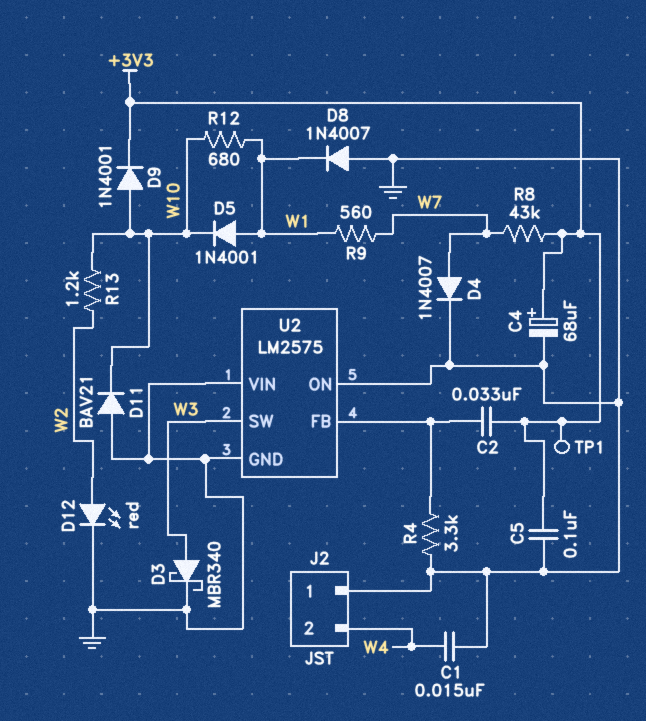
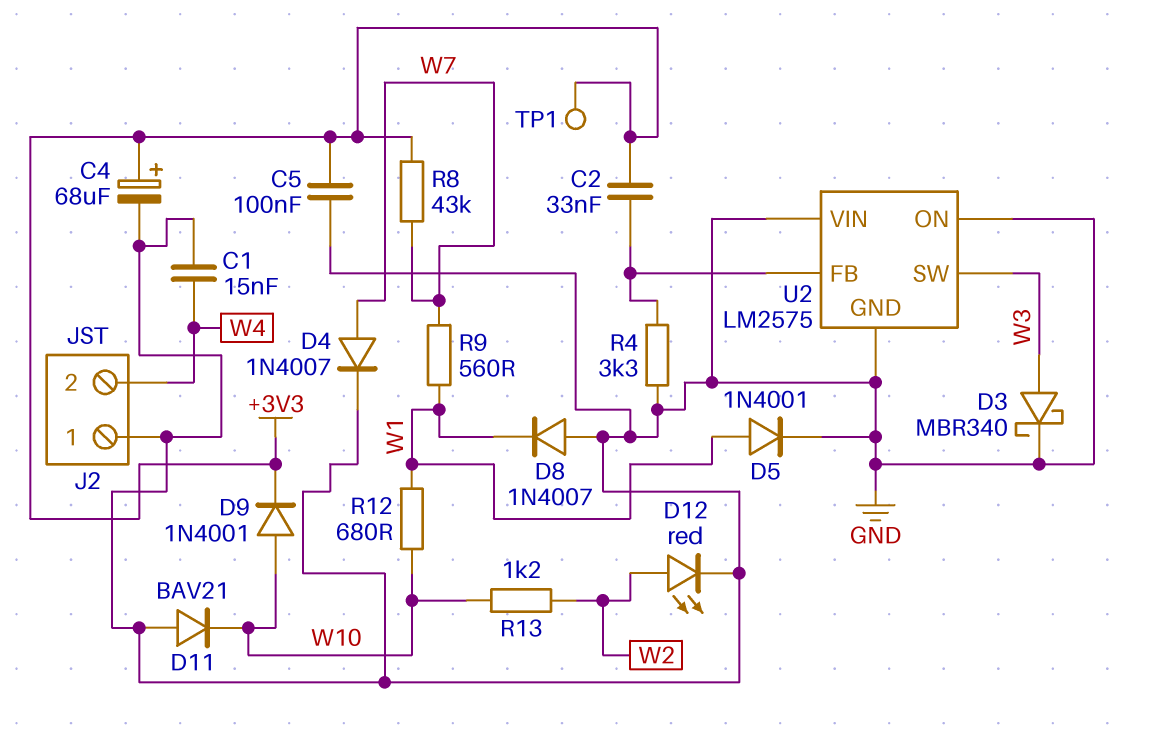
D5: diode 1N4001 (A W1, K W10) -> diode 1N4001 (A W1, K GND)

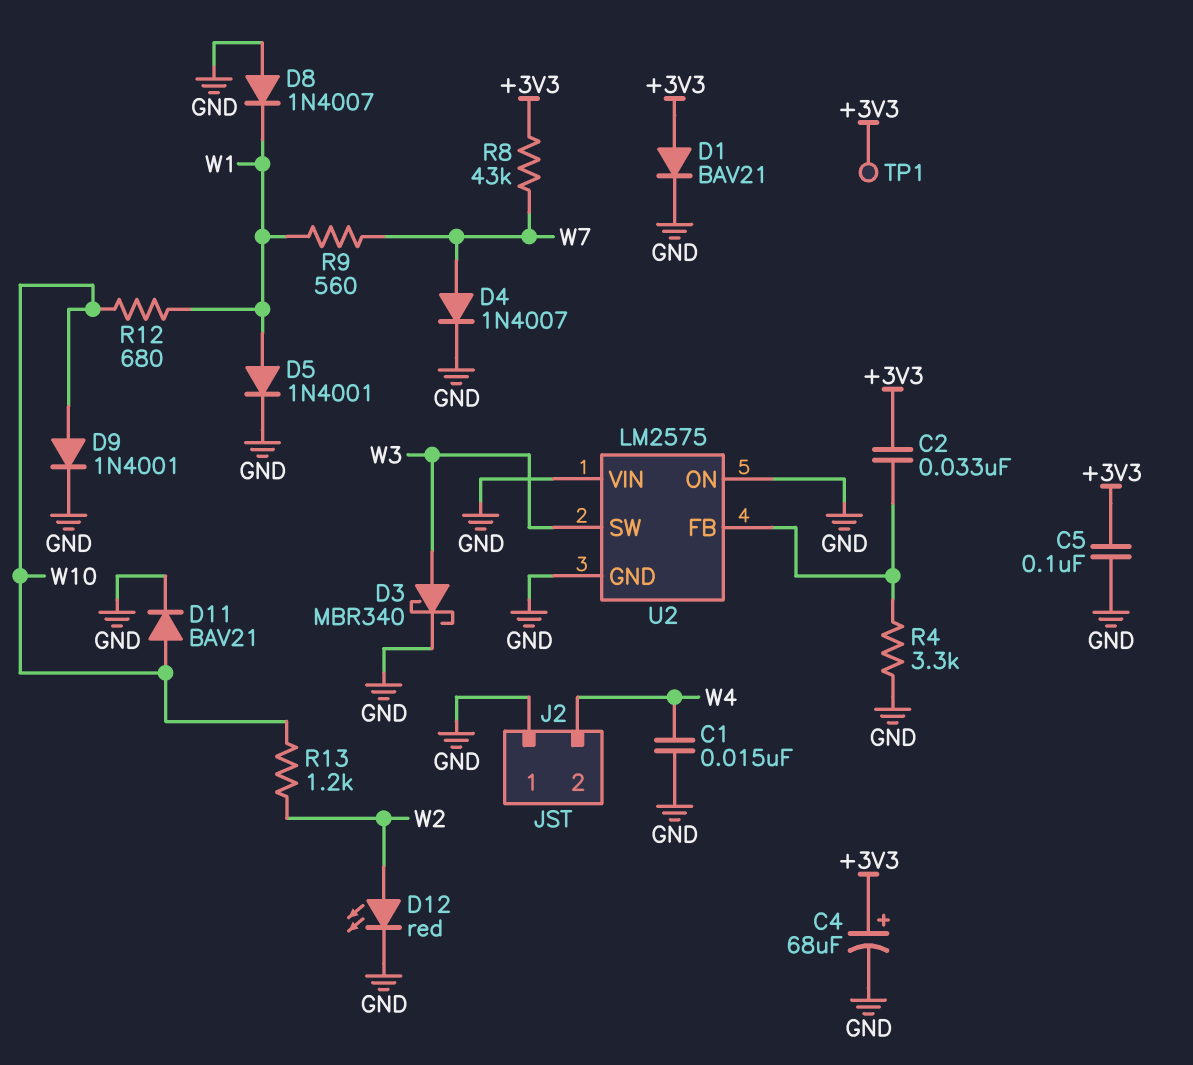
D1: none -> diode BAV21 (A +3V3, K GND)
D9: diode 1N4001 (A W10, K +3V3) -> diode 1N4001 (A W10, K GND)
D11: diode BAV21 (A GND, K W10) -> diode BAV21 (A W10, K GND)

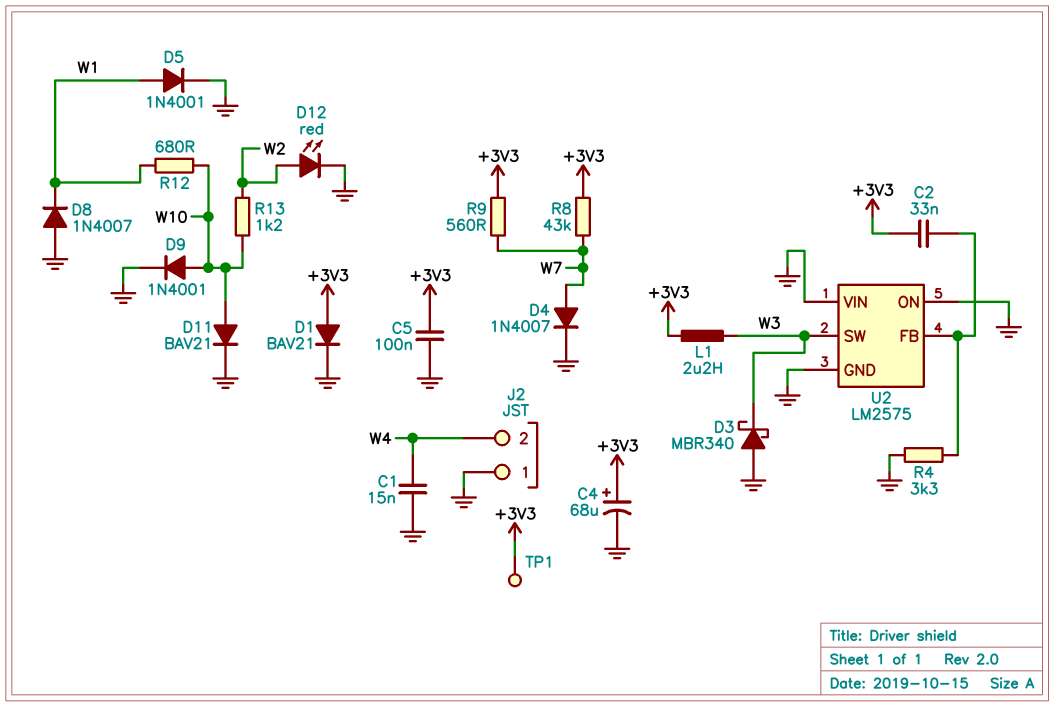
D3: schottky MBR340 (A W3, K GND) -> schottky MBR340 (A GND, K W3)
L1: none -> 2.2uH (+3V3, W3)
R9: 560 (W1, W7) -> 560 (+3V3, W7)

